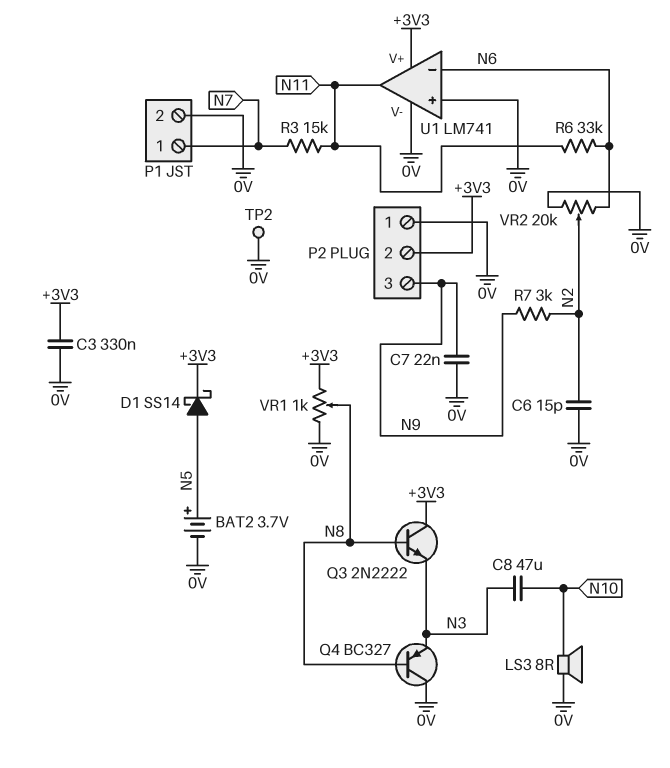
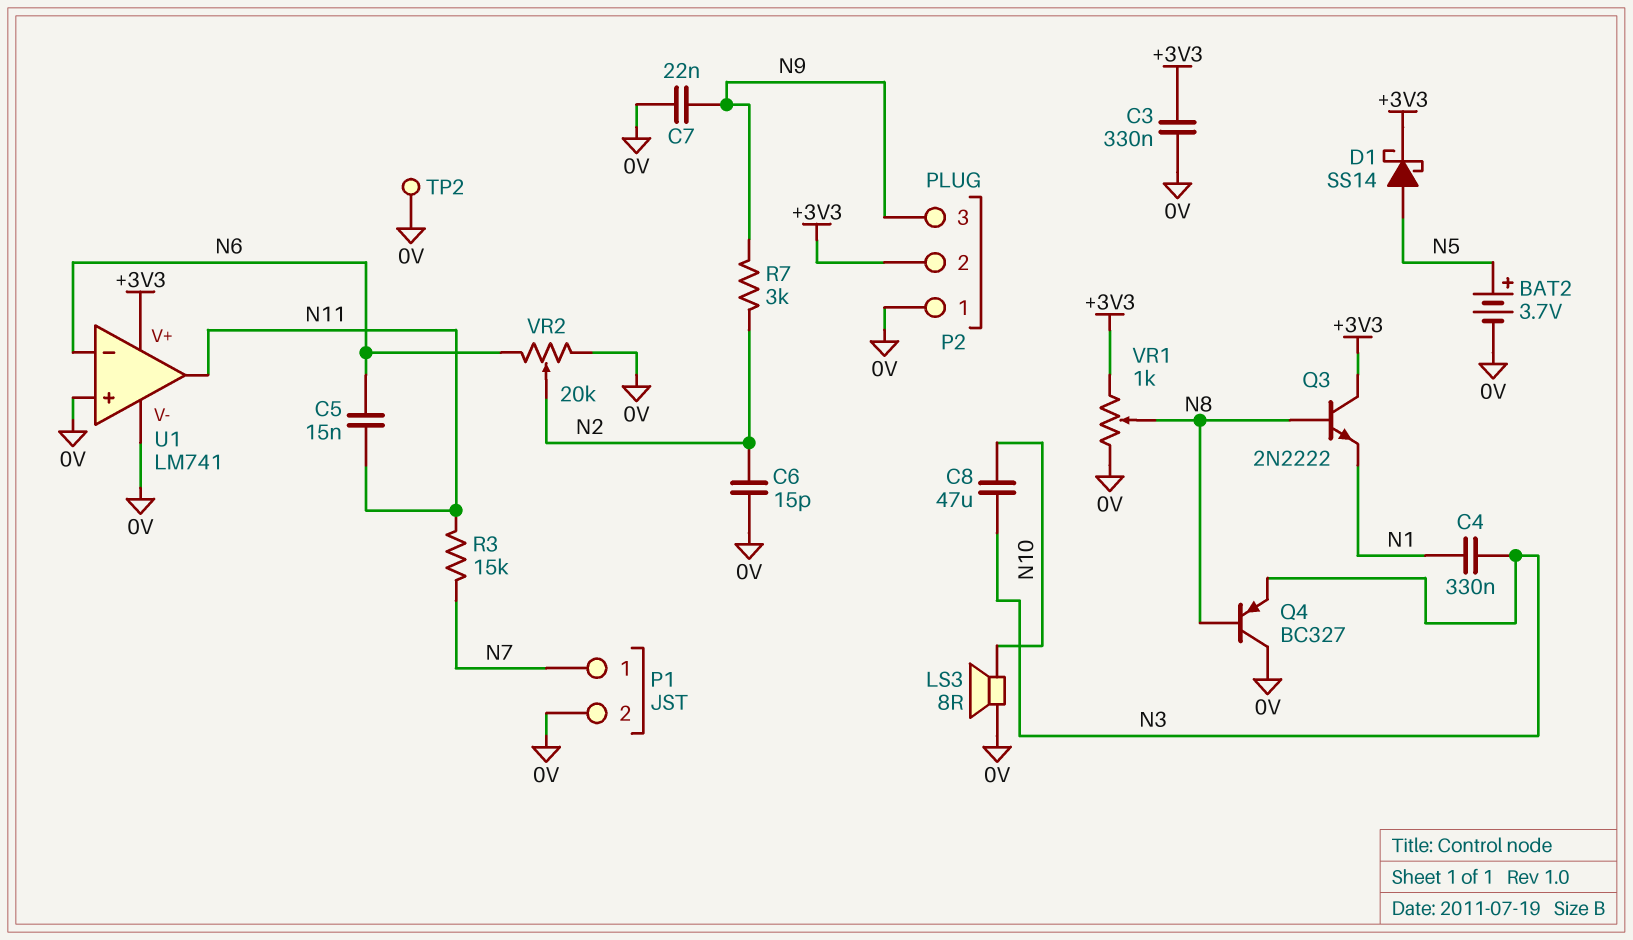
C4: none -> 330nF (N1, N3)
C5: none -> 15nF (N6, N11)
Q3: NPN 2N2222 (B N8, C +3V3, E N3) -> NPN 2N2222 (B N8, C +3V3, E N1)
R6: 33k (N6, N11) -> none

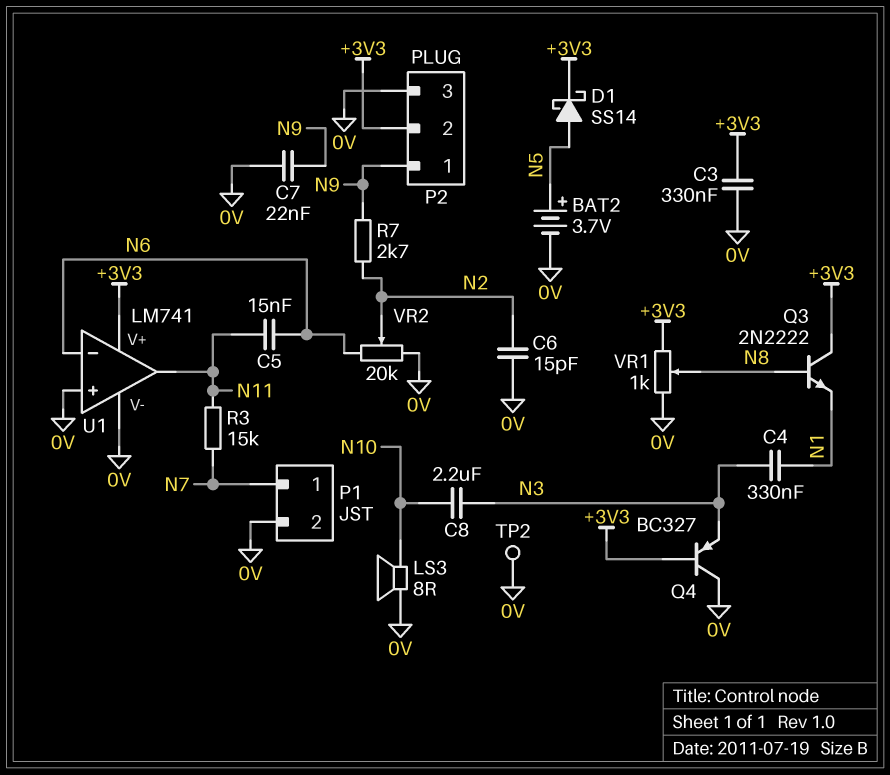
C8: 47uF (N3, N10) -> 2.2uF (N3, N10)
P2 pin 1: 0V -> N9
P2 pin 3: N9 -> 0V
Q4: PNP BC327 (B N8, C 0V, E N3) -> PNP BC327 (B +3V3, C 0V, E N3)
R7: 3k (N2, N9) -> 2.7k (N2, N9)

